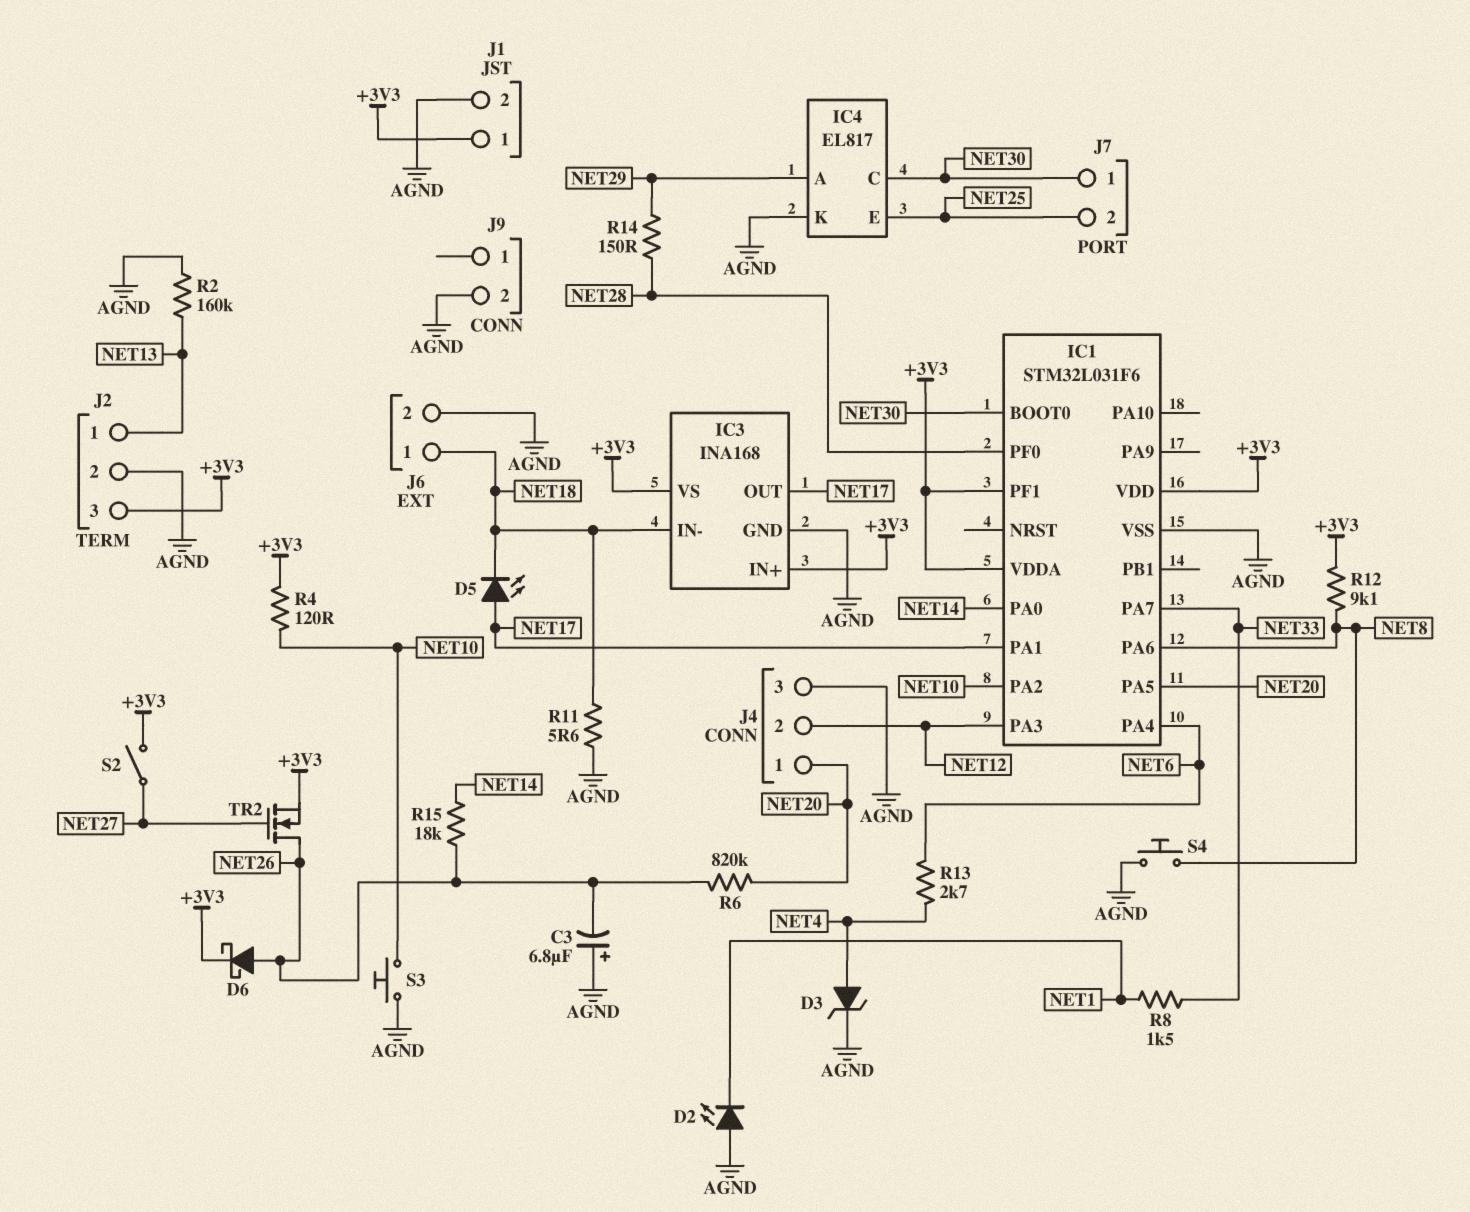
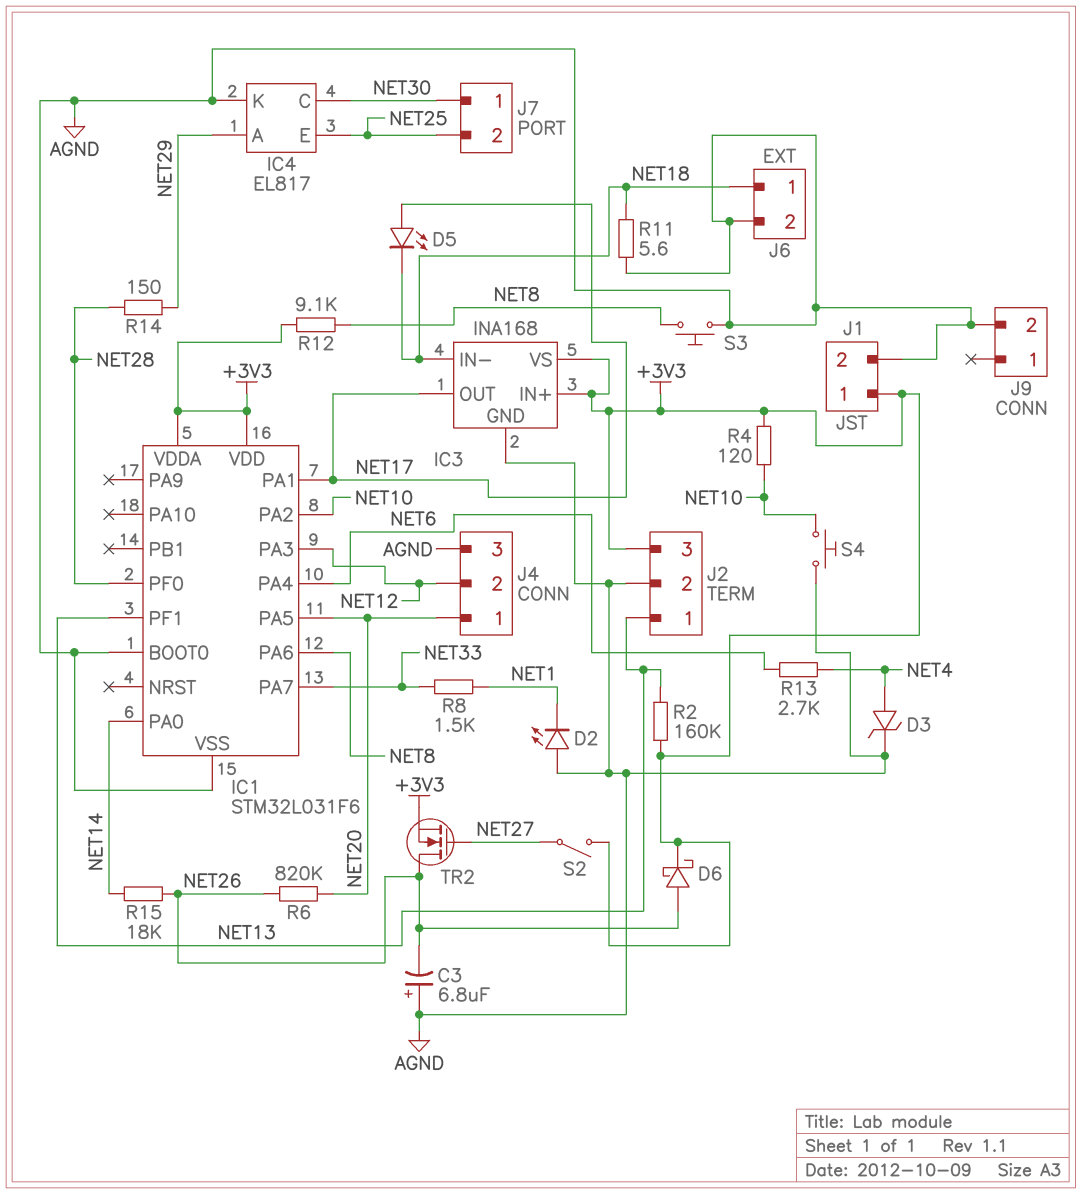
IC1 pin BOOT0: NET30 -> AGND
IC1 pin PF1: +3V3 -> NET13
R2: 160k (AGND, NET13) -> 160k (+3V3, NET13)
S3: button (AGND, NET10) -> button (AGND, NET8)
S4: button (AGND, NET8) -> button (AGND, NET10)

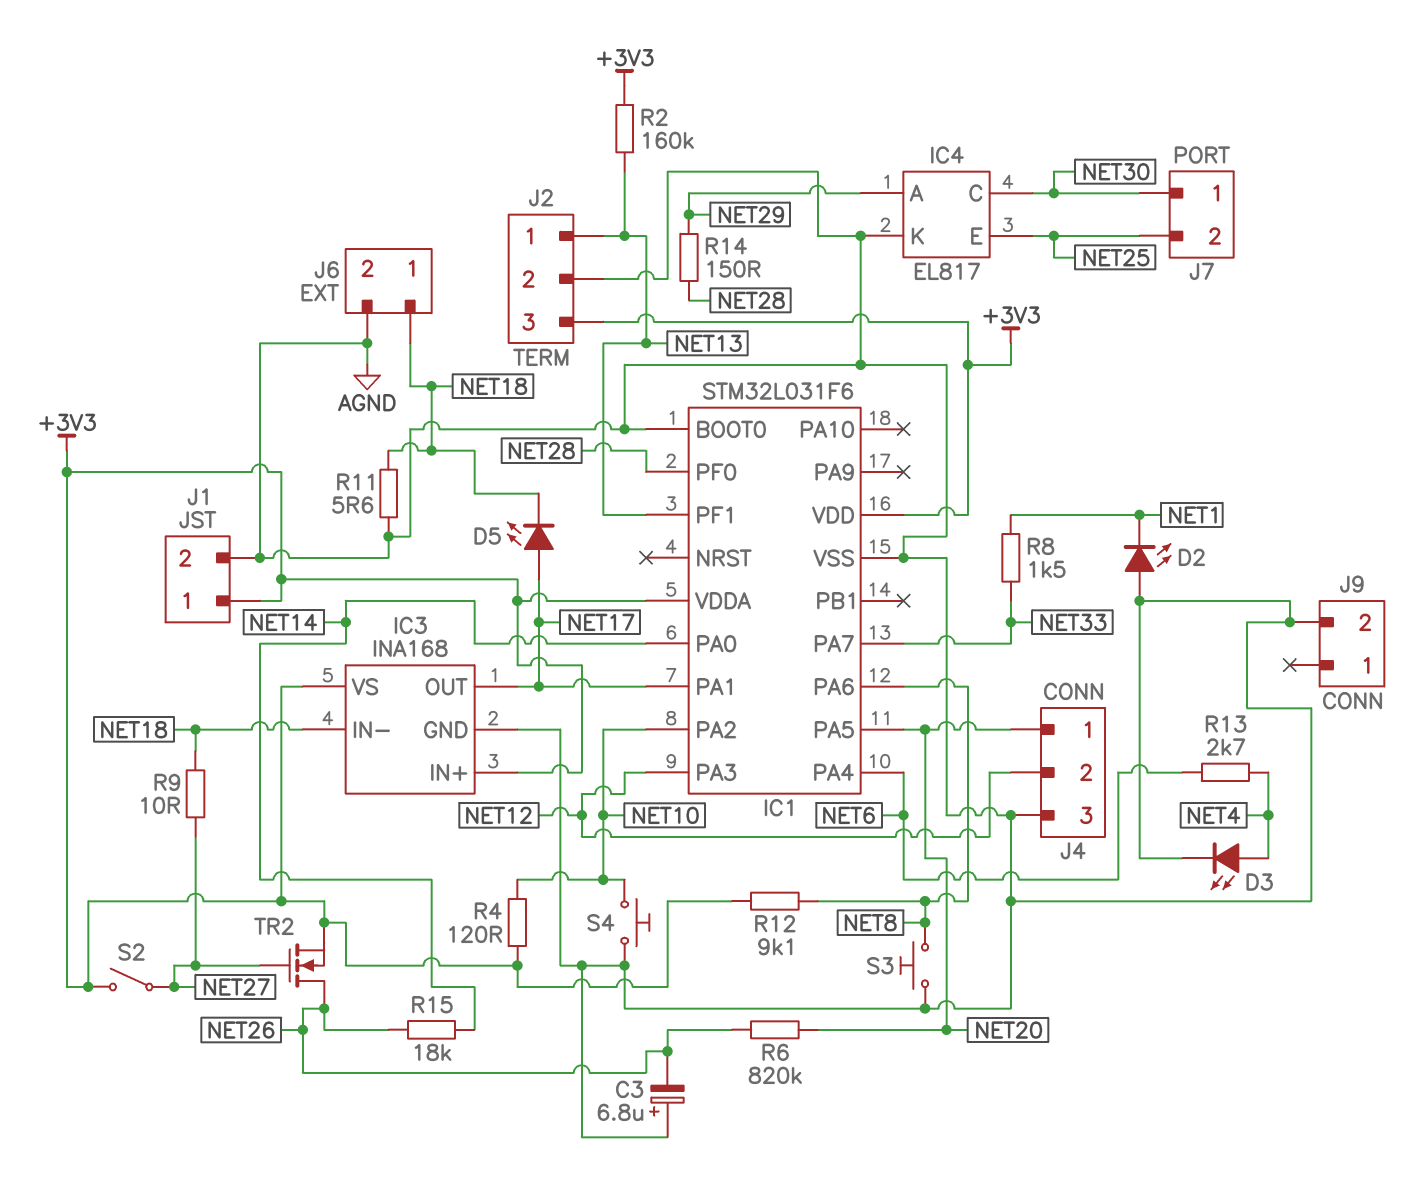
D3: zener (A NET4, K AGND) -> LED (A NET4, K AGND)
D6: schottky (A NET26, K +3V3) -> none
R9: none -> 10 (NET18, NET27)

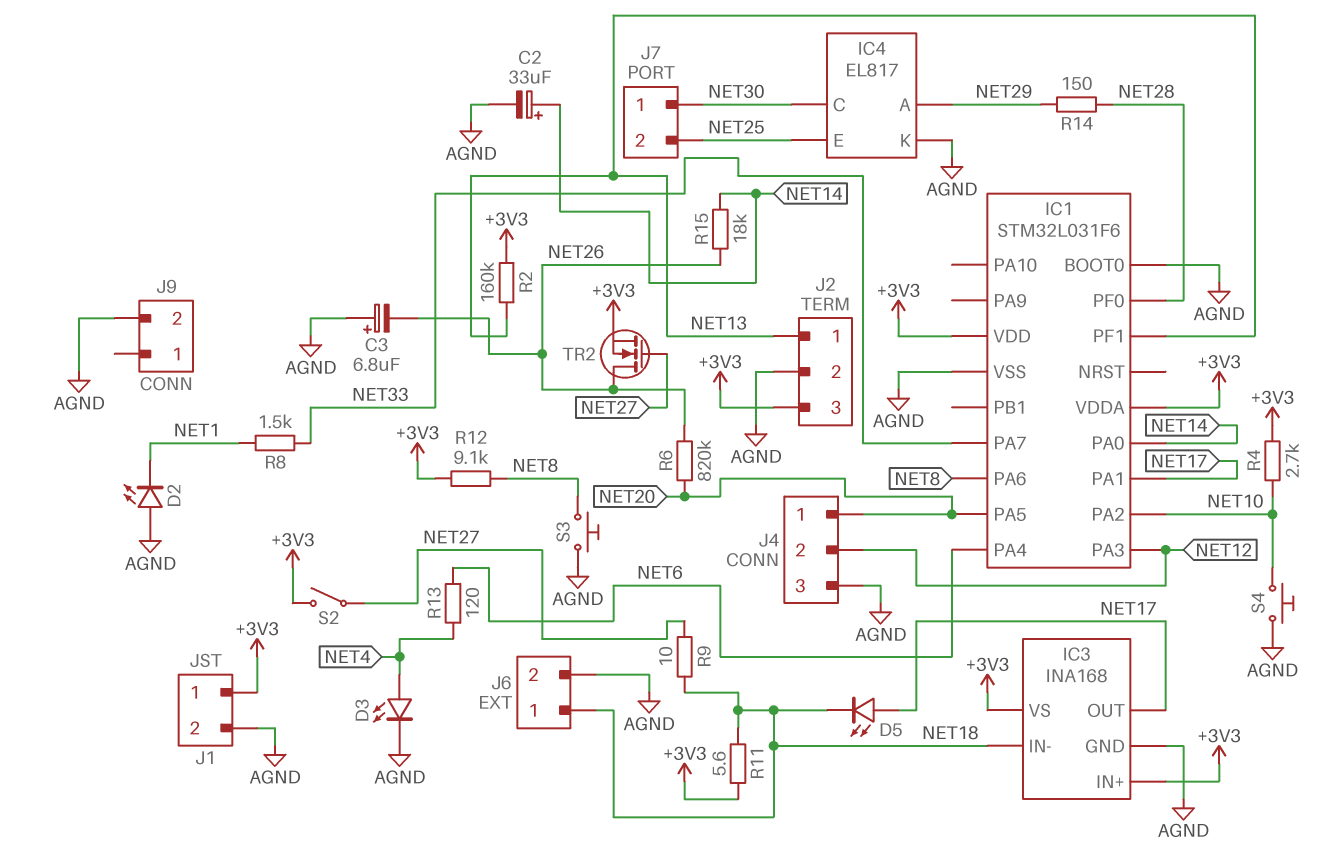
C2: none -> 33uF (plus NET14, minus AGND)
R4: 120 (+3V3, NET10) -> 2.7k (+3V3, NET10)
R11: 5.6 (AGND, NET18) -> 5.6 (+3V3, NET18)
R13: 2.7k (NET4, NET6) -> 120 (NET4, NET6)

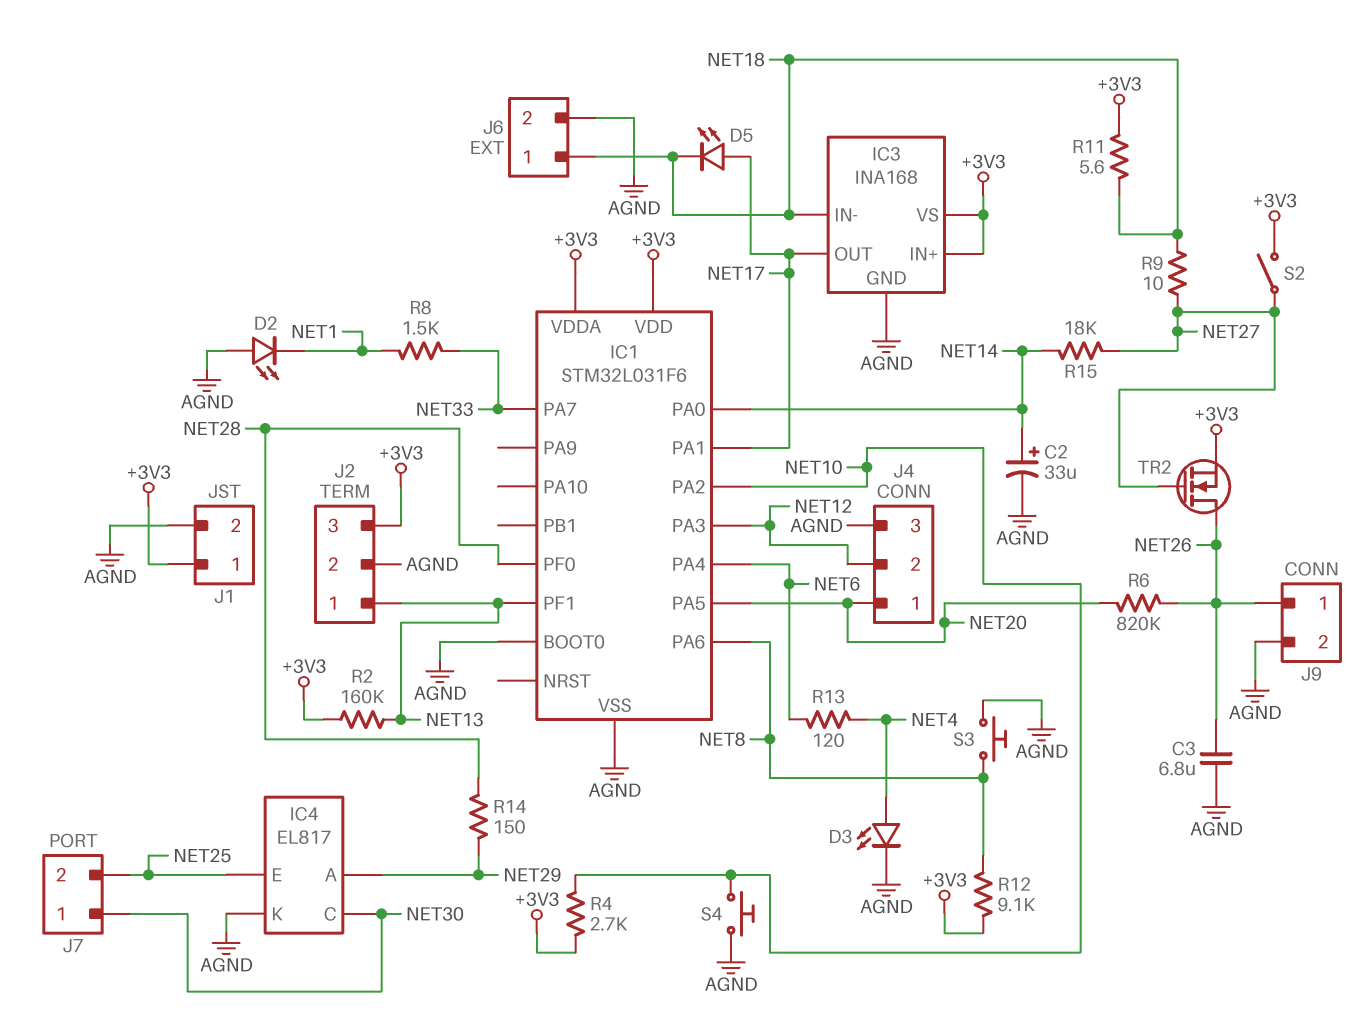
C3: 6.8uF (plus AGND, minus NET26) -> 6.8uF (AGND, NET26)
J9 pin 1: none -> NET26
R15: 18k (NET14, NET26) -> 18k (NET14, NET27)

